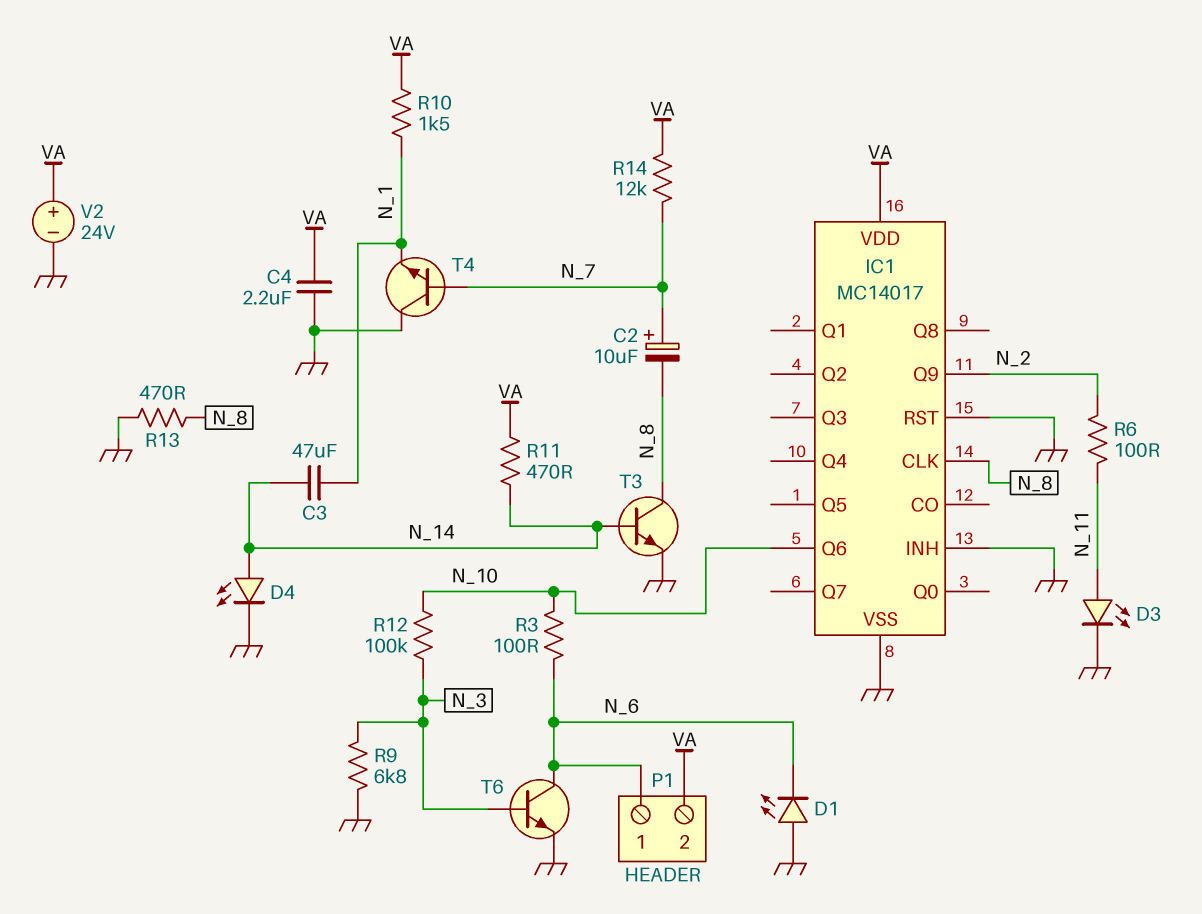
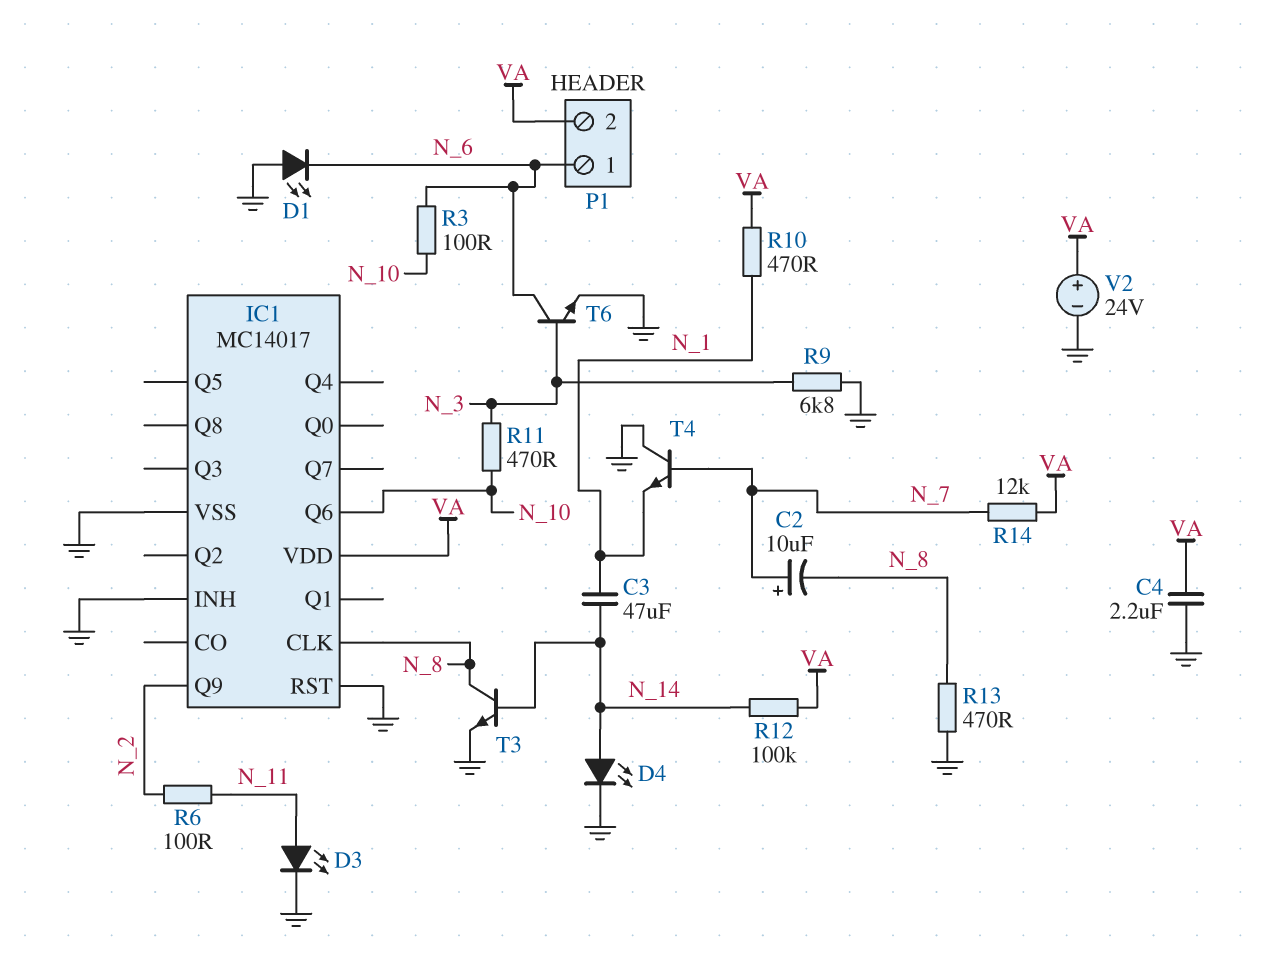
R10: 1.5k (N_1, VA) -> 470 (N_1, VA)
R11: 470 (N_14, VA) -> 470 (N_3, N_10)
R12: 100k (N_3, N_10) -> 100k (N_14, VA)

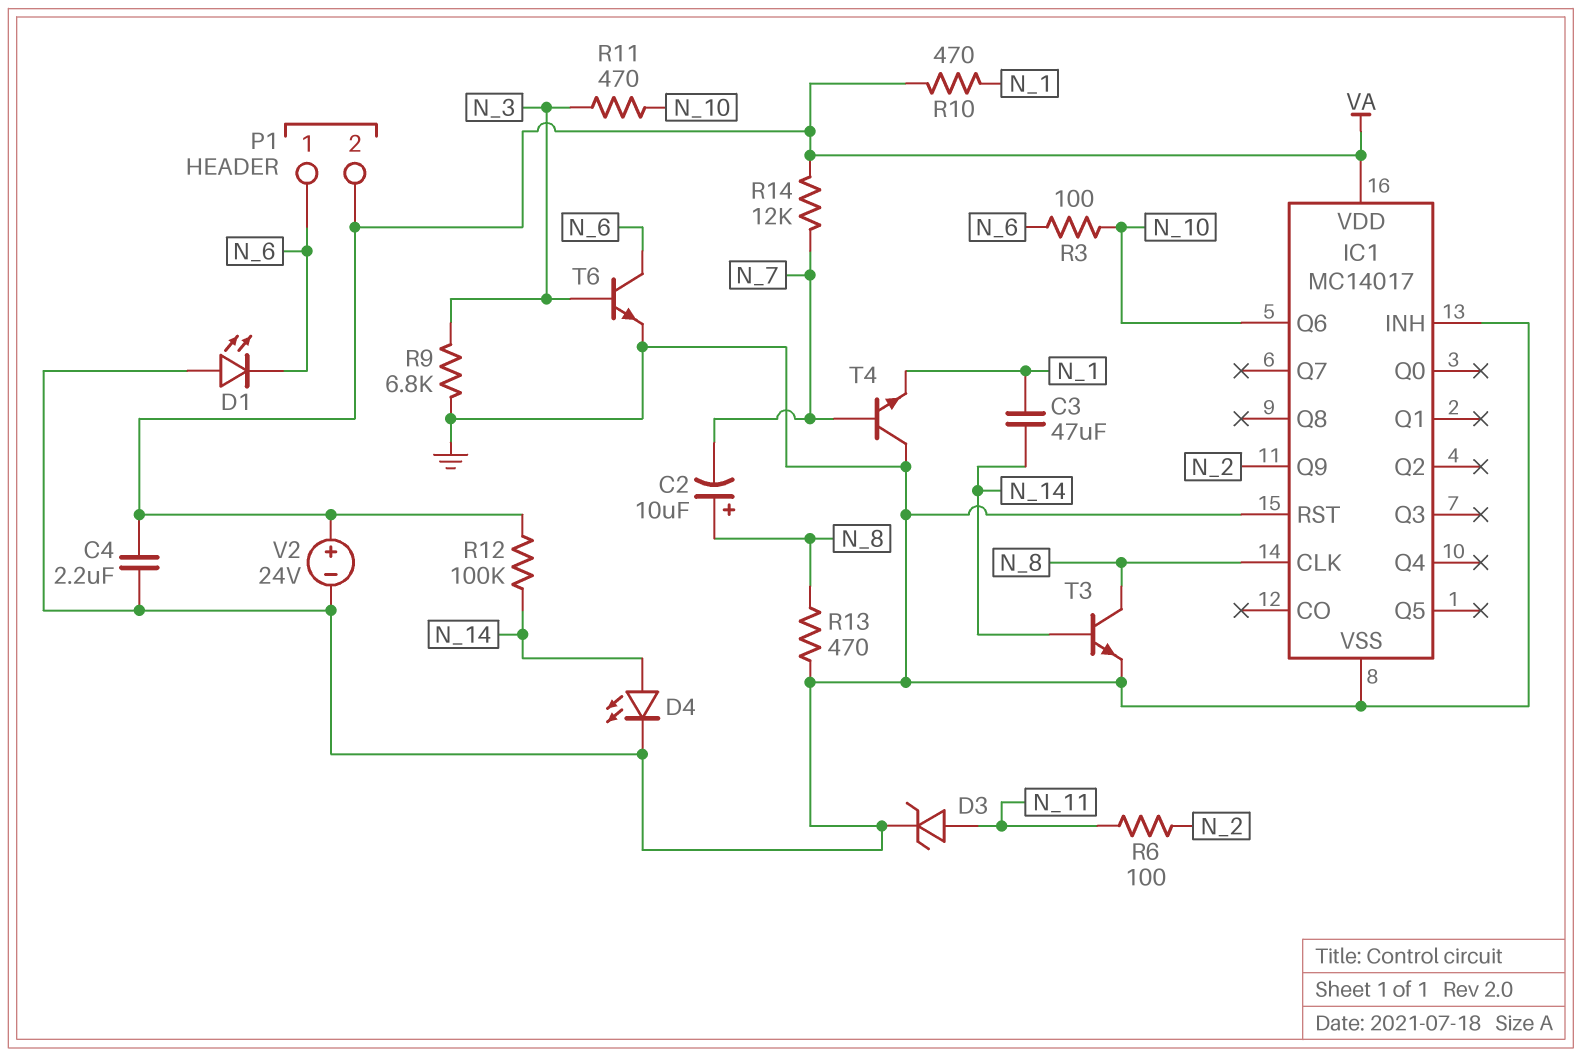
C2: 10uF (plus N_7, minus N_8) -> 10uF (plus N_8, minus N_7)
D3: LED (A N_11, K GND) -> zener (A N_11, K GND)

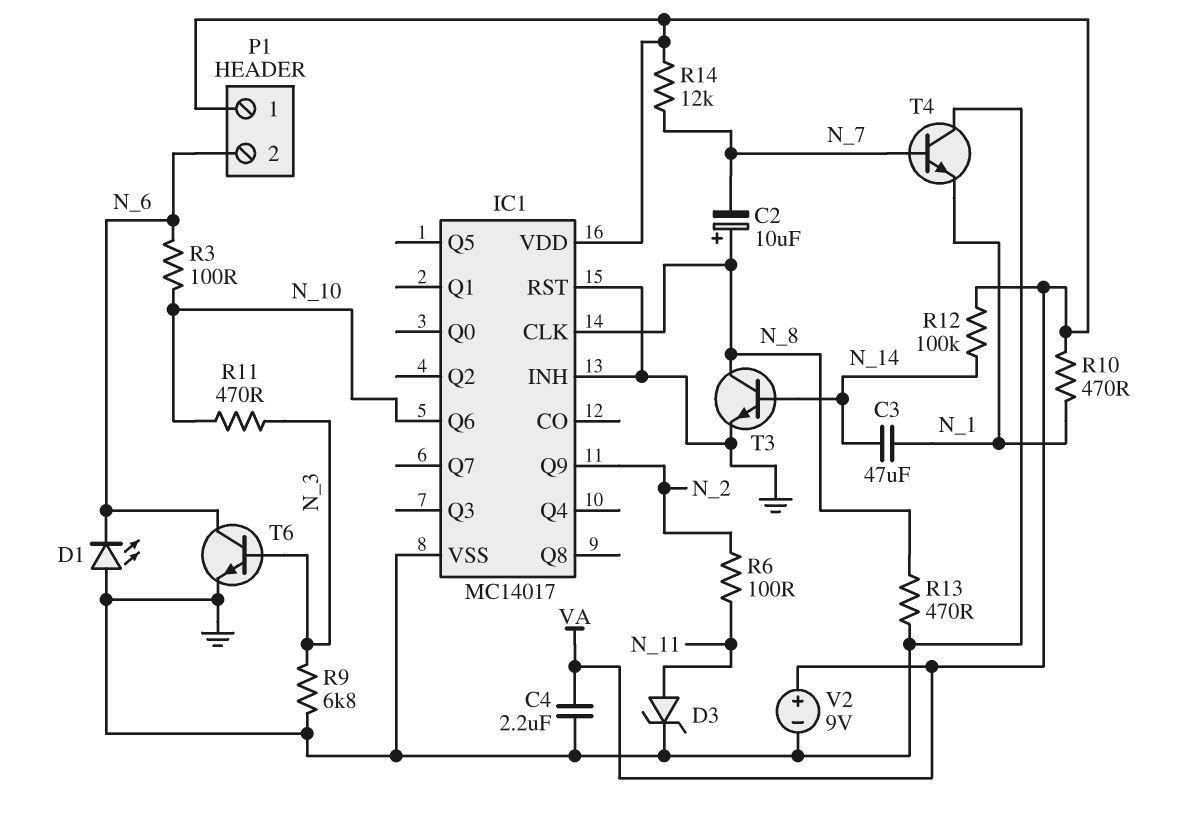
D4: LED (A N_14, K GND) -> none
P1 pin 1: N_6 -> VA
P1 pin 2: VA -> N_6
V2: 24V (plus VA, minus GND) -> 9V (plus VA, minus GND)

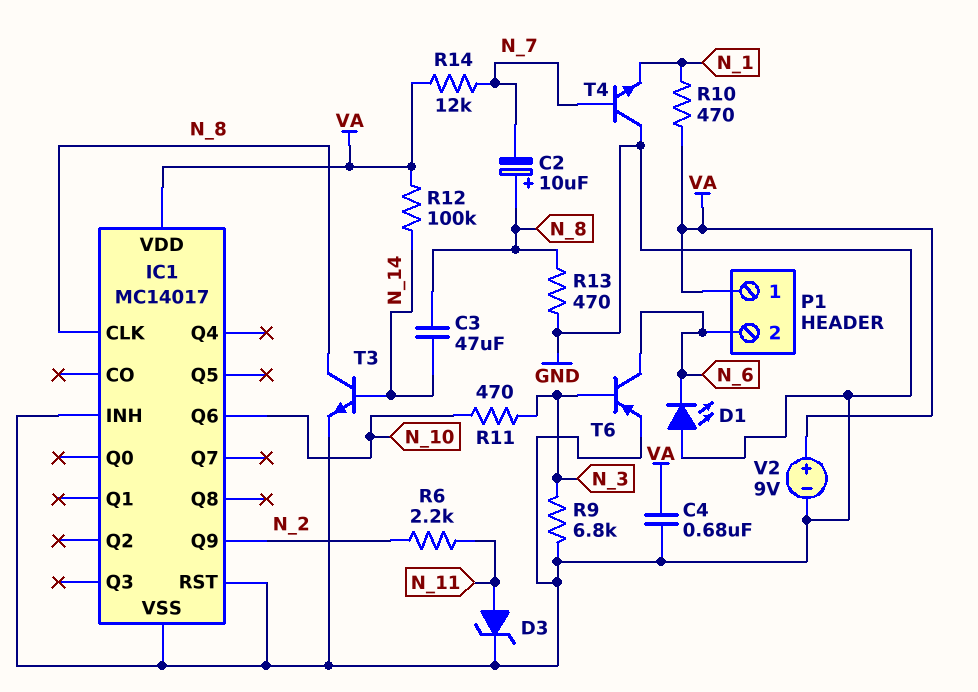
C3: 47uF (N_1, N_14) -> 47uF (N_8, N_14)
C4: 2.2uF (GND, VA) -> 680nF (GND, VA)
R3: 100 (N_6, N_10) -> none
R6: 100 (N_2, N_11) -> 2.2k (N_2, N_11)
T6: NPN (B N_3, C N_6, E GND) -> PNP (B N_3, C N_6, E GND)

